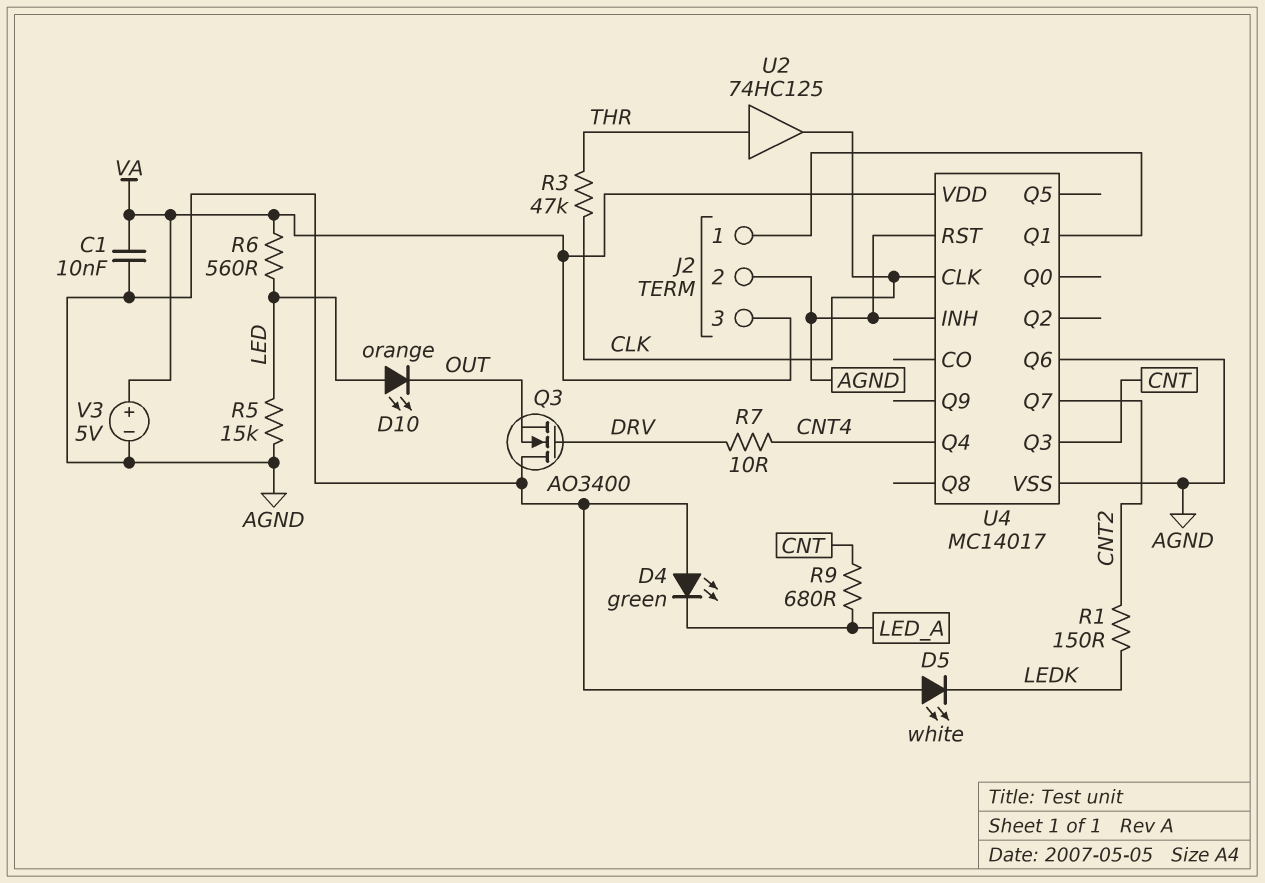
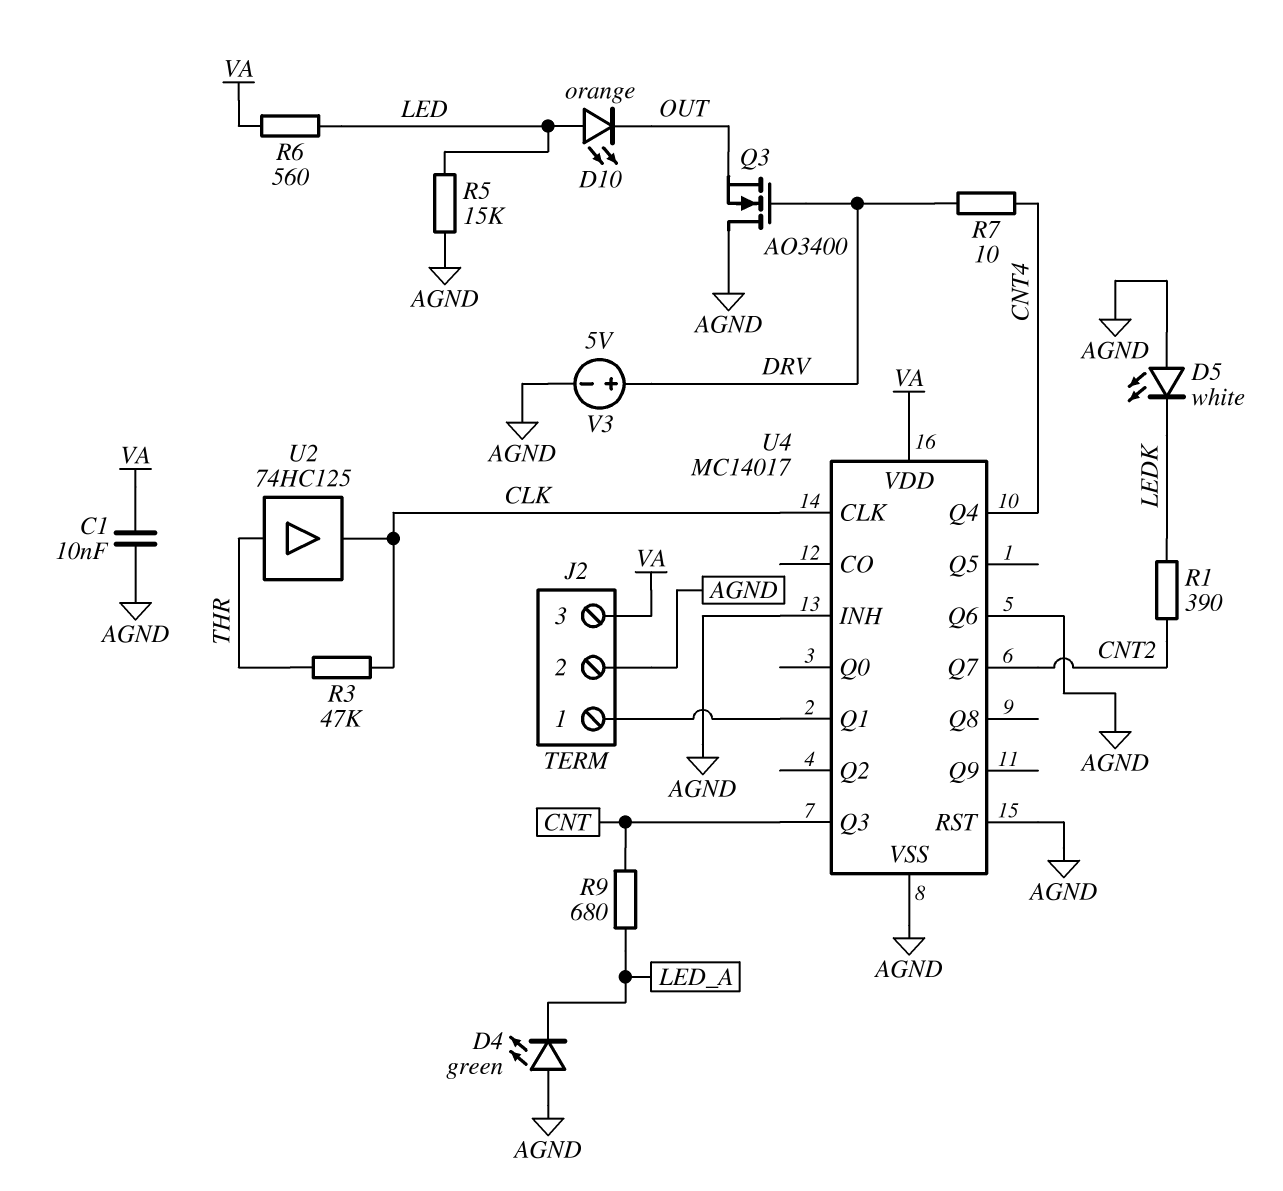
R1: 150 (CNT2, LEDK) -> 390 (CNT2, LEDK)
V3: 5V (plus VA, minus AGND) -> 5V (plus DRV, minus AGND)

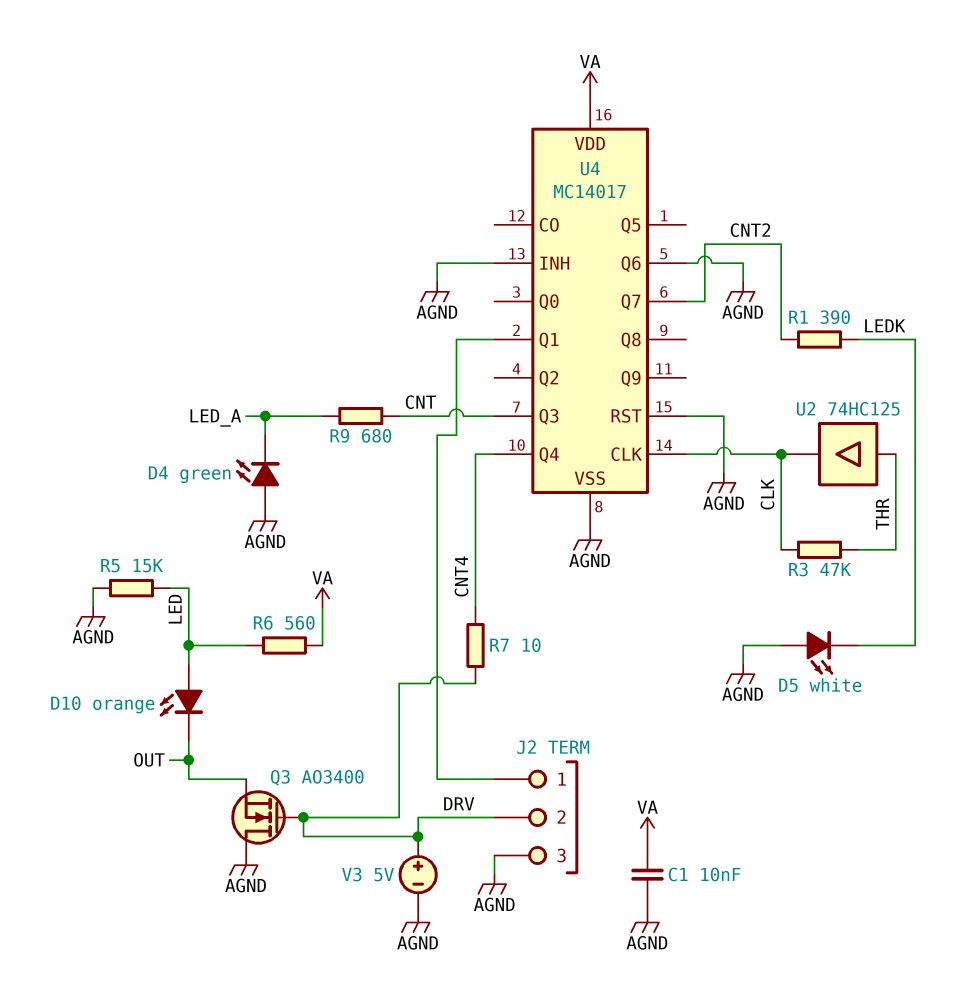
J2 pin 2: AGND -> DRV
J2 pin 3: VA -> AGND

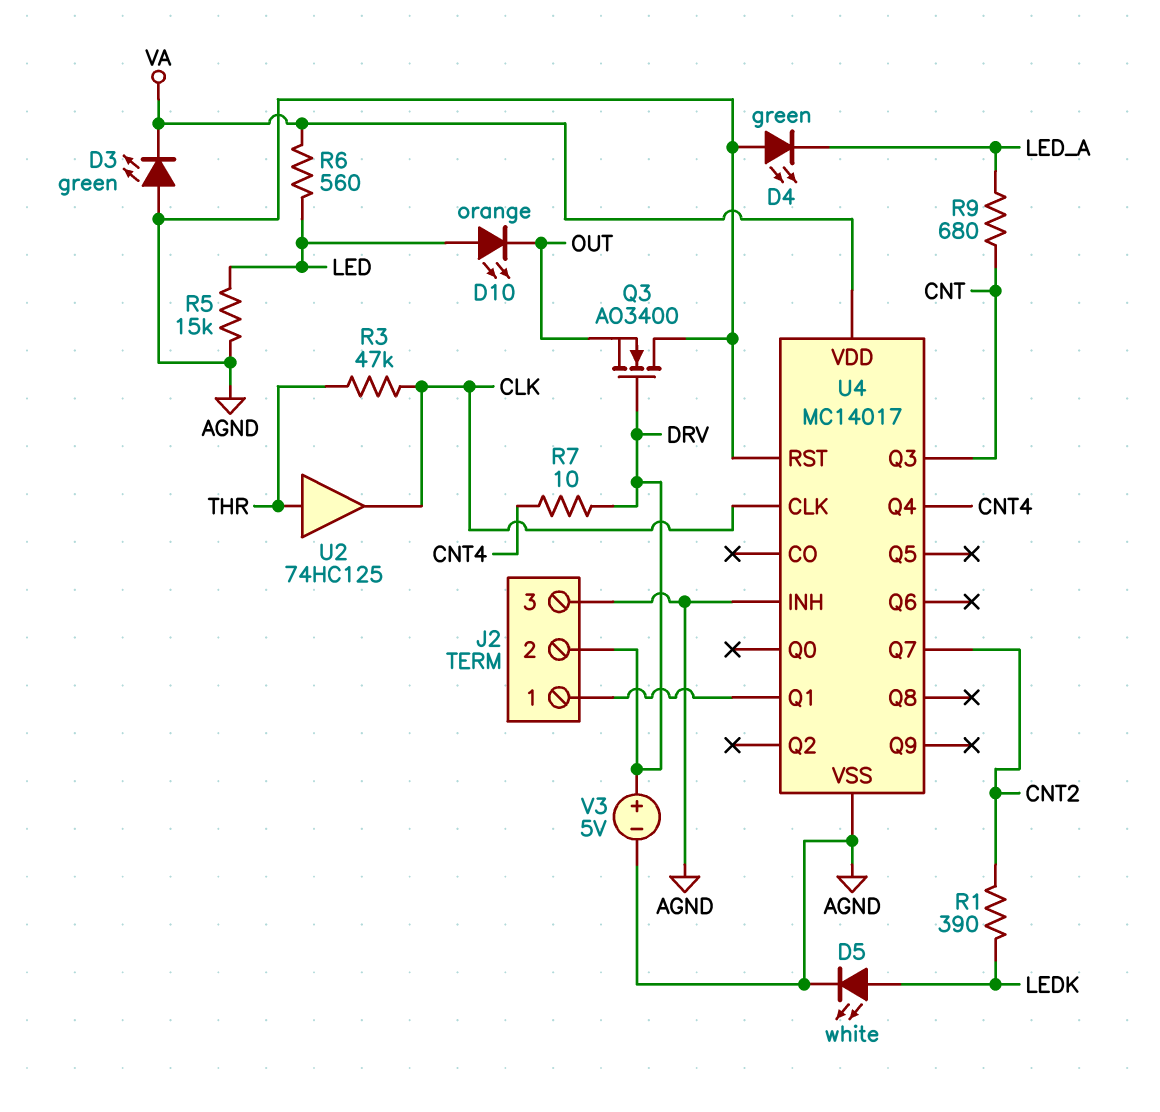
C1: 10nF (AGND, VA) -> none
D3: none -> LED green (A AGND, K VA)
D5: LED white (A AGND, K LEDK) -> LED white (A LEDK, K AGND)
U4 pin Q6: AGND -> none

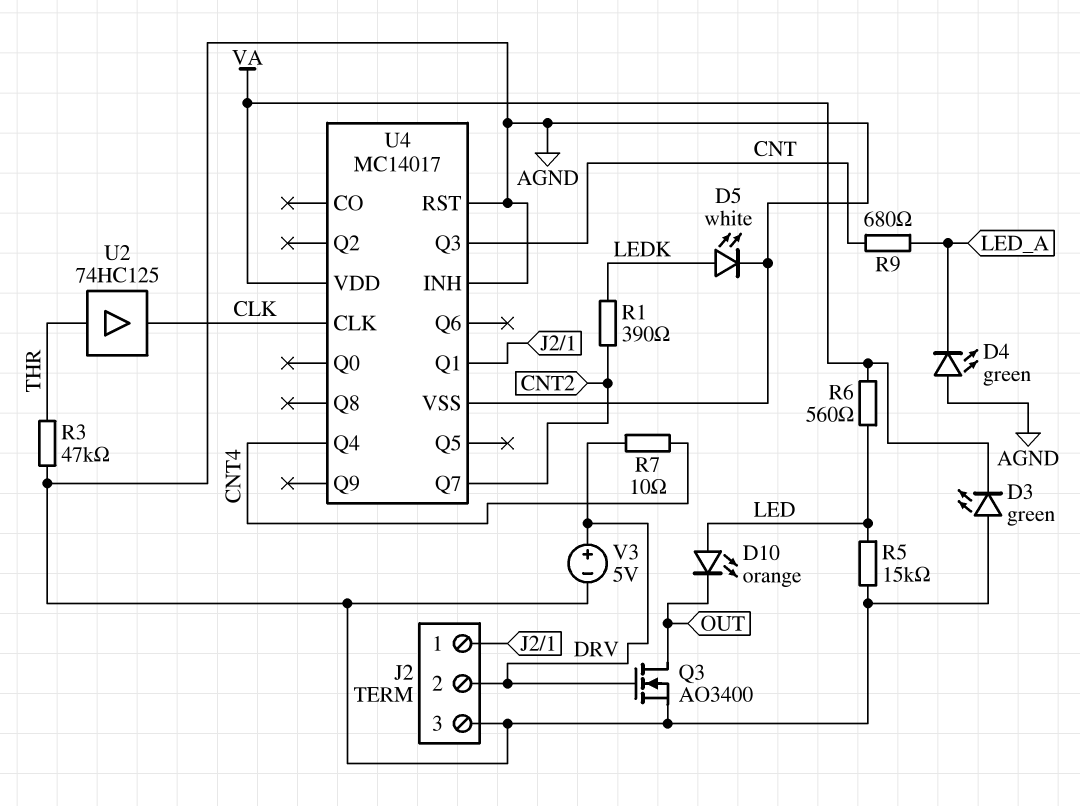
Q3: NMOS AO3400 (G DRV, D AGND, S OUT) -> NMOS AO3400 (G DRV, D OUT, S AGND)
R3: 47k (CLK, THR) -> 47k (AGND, THR)

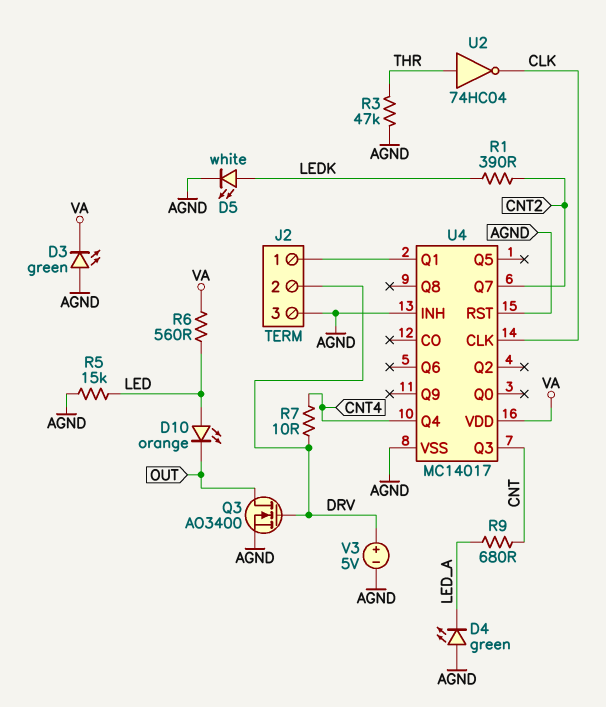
U2: buffer 74HC125 (in THR, out CLK) -> NOT 74HC04 (in THR, out CLK)

